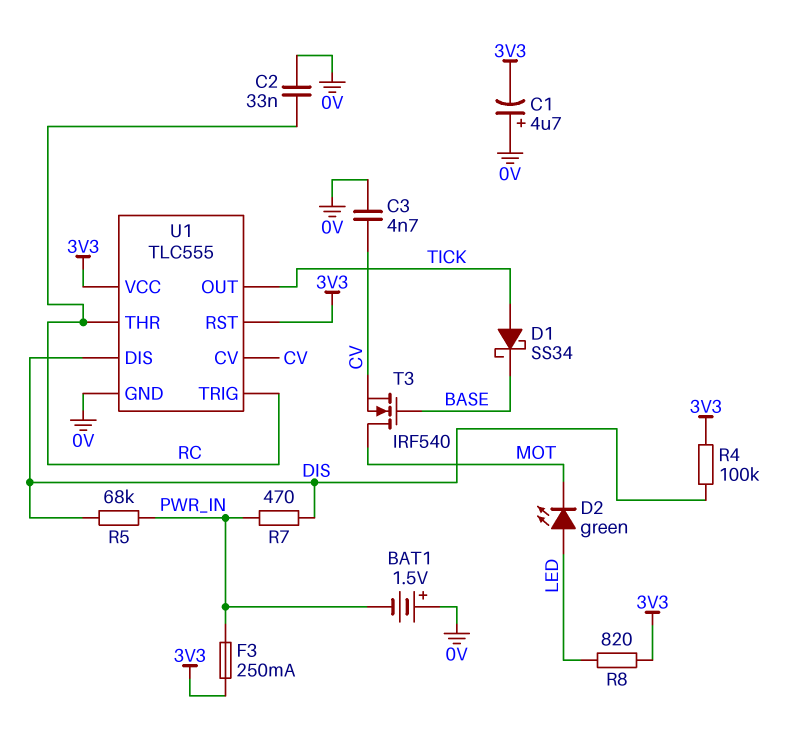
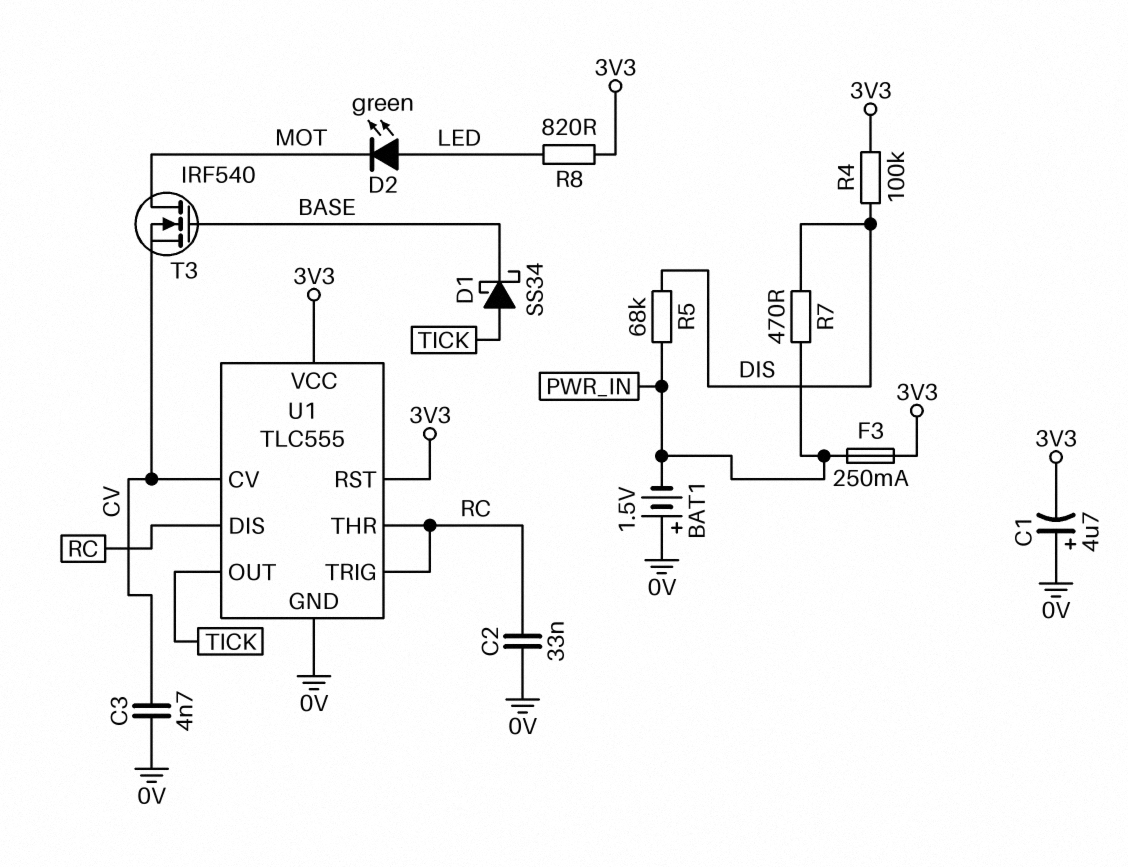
U1 pin DIS: DIS -> RC

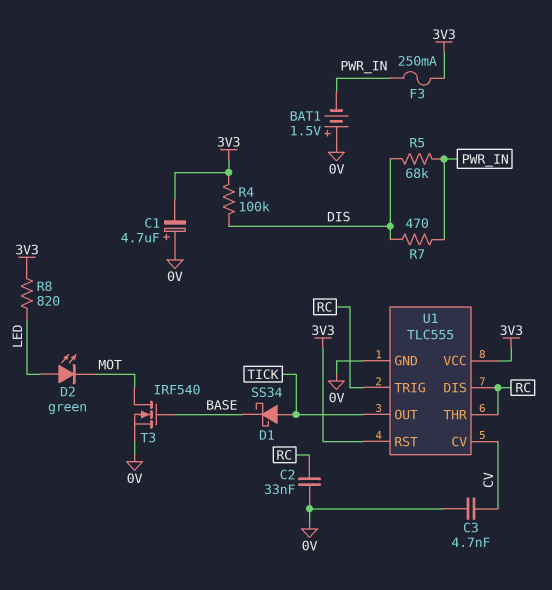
T3: NMOS IRF540 (G BASE, D MOT, S CV) -> NMOS IRF540 (G BASE, D MOT, S 0V)

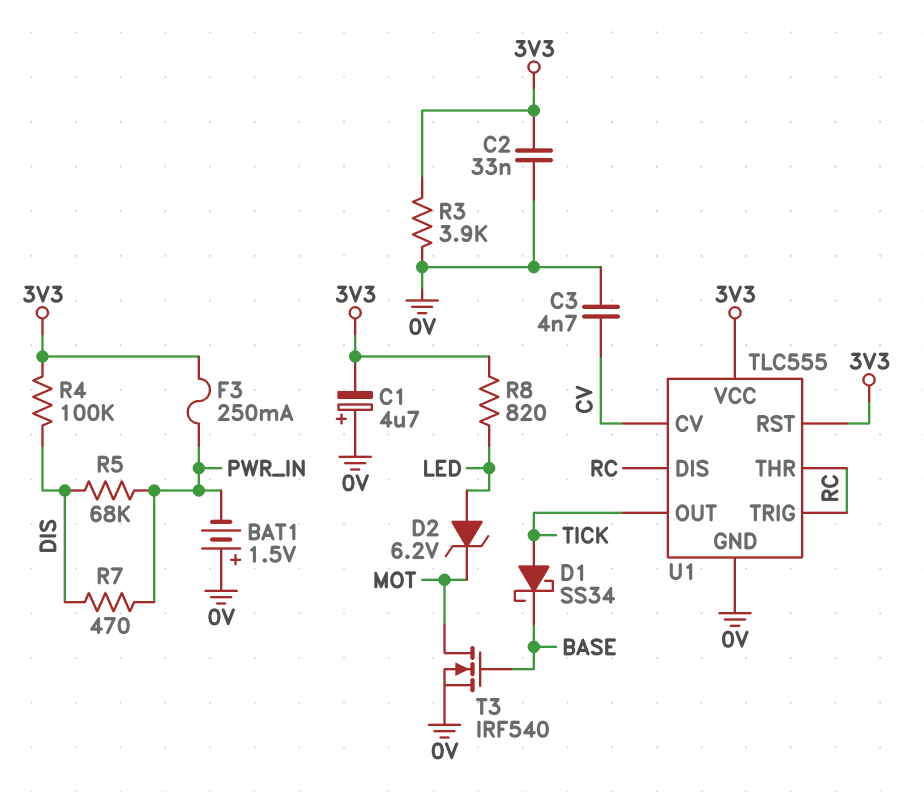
C2: 33nF (0V, RC) -> 33nF (0V, 3V3)
D2: LED green (A LED, K MOT) -> zener 6.2V (A LED, K MOT)
R3: none -> 3.9k (0V, 3V3)

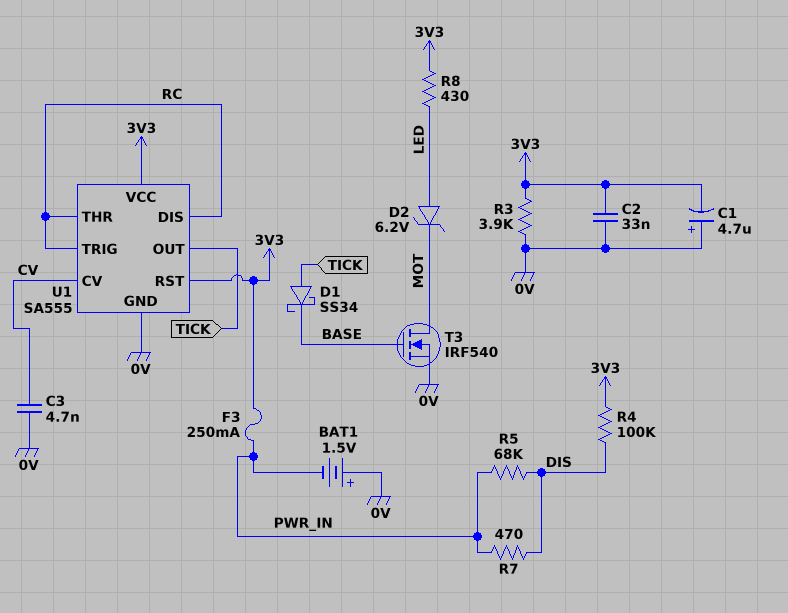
R8: 820 (3V3, LED) -> 430 (3V3, LED)
U1: TLC555 -> SA555

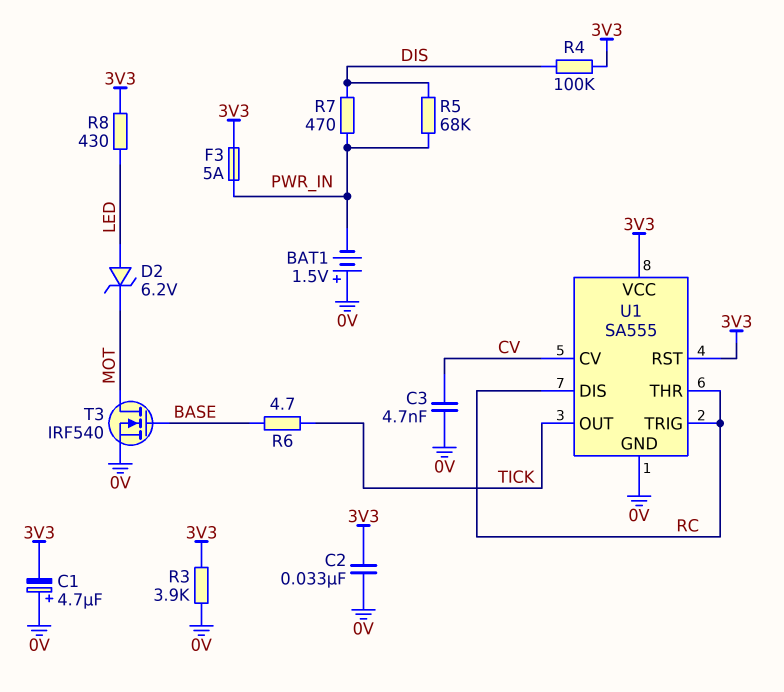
D1: schottky SS34 (A TICK, K BASE) -> none
F3: 250mA (3V3, PWR_IN) -> 5A (3V3, PWR_IN)
R6: none -> 4.7 (BASE, TICK)

